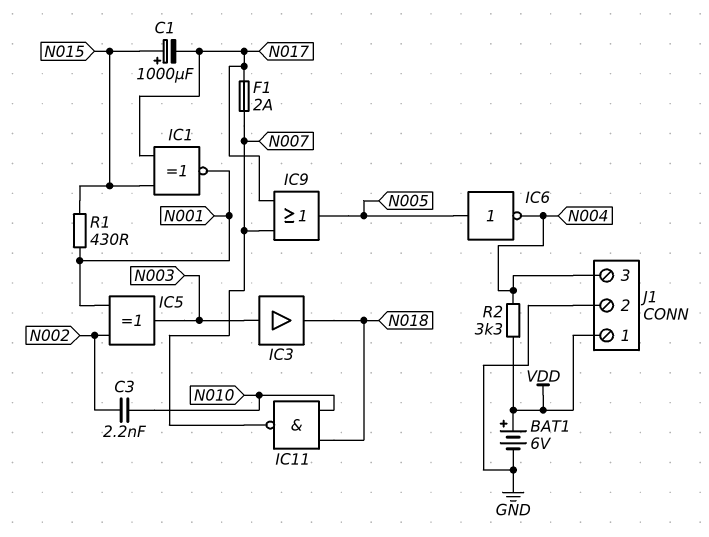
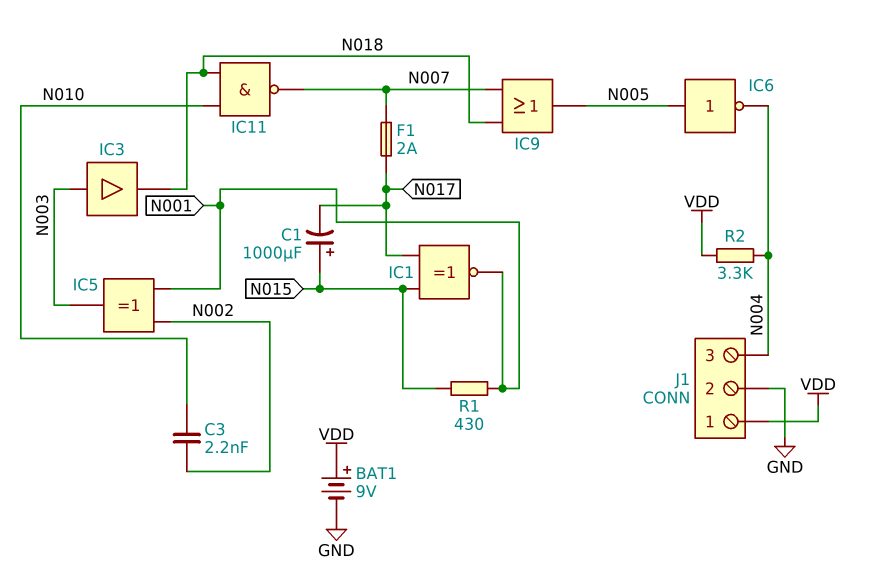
BAT1: 6V (plus VDD, minus GND) -> 9V (plus VDD, minus GND)
IC9: OR (in N007, in N017, out N005) -> OR (in N007, in N018, out N005)

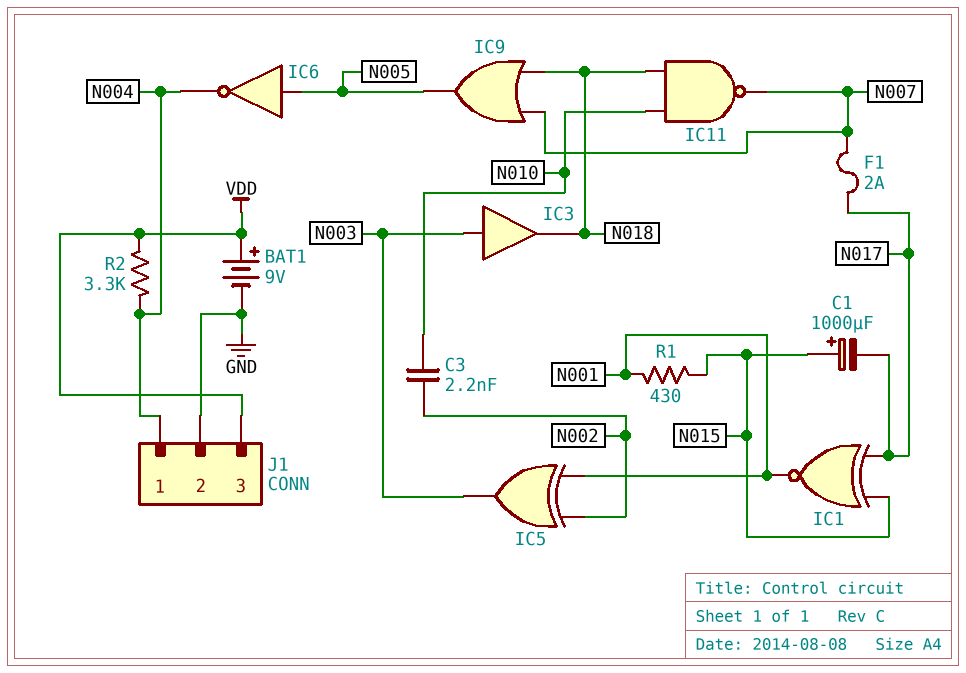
J1 pin 1: VDD -> N004
J1 pin 3: N004 -> VDD

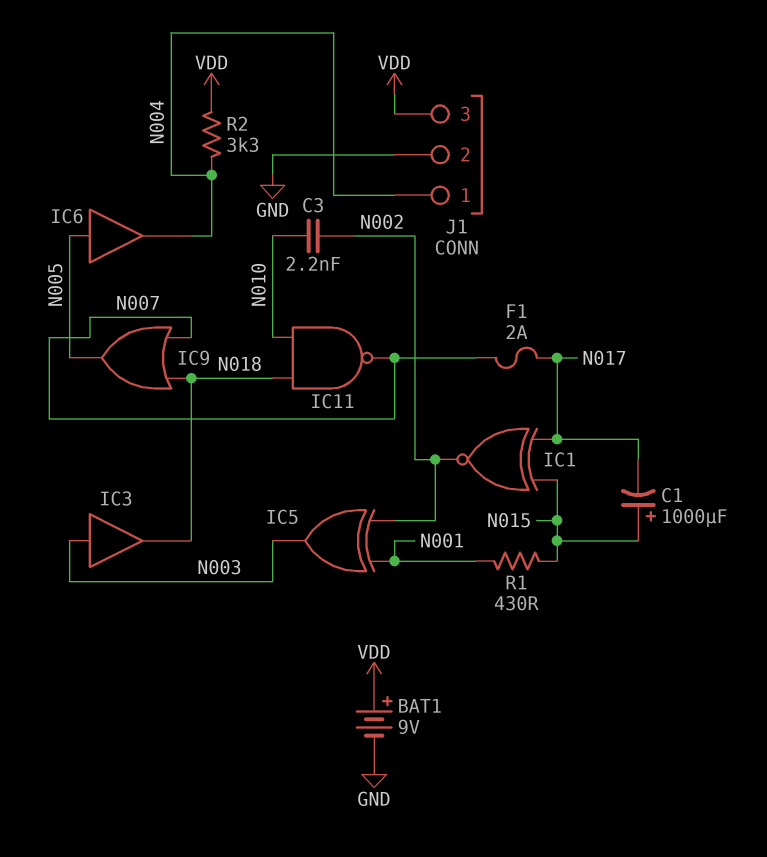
IC1: XNOR (in N015, in N017, out N001) -> XNOR (in N015, in N017, out N002)
IC6: NOT (in N005, out N004) -> buffer (in N005, out N004)

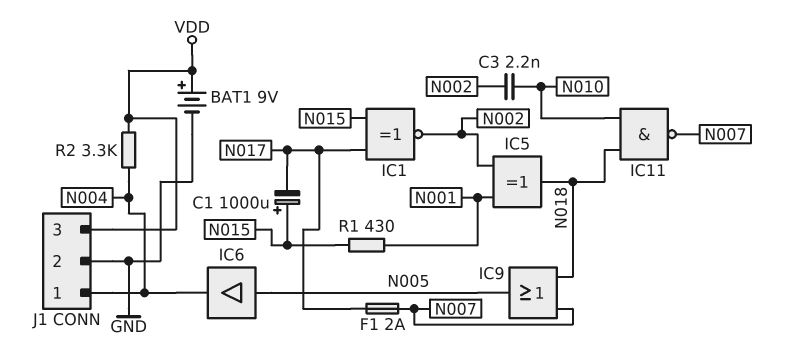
IC3: buffer (in N003, out N018) -> none
IC5: XOR (in N001, in N002, out N003) -> XOR (in N001, in N002, out N018)

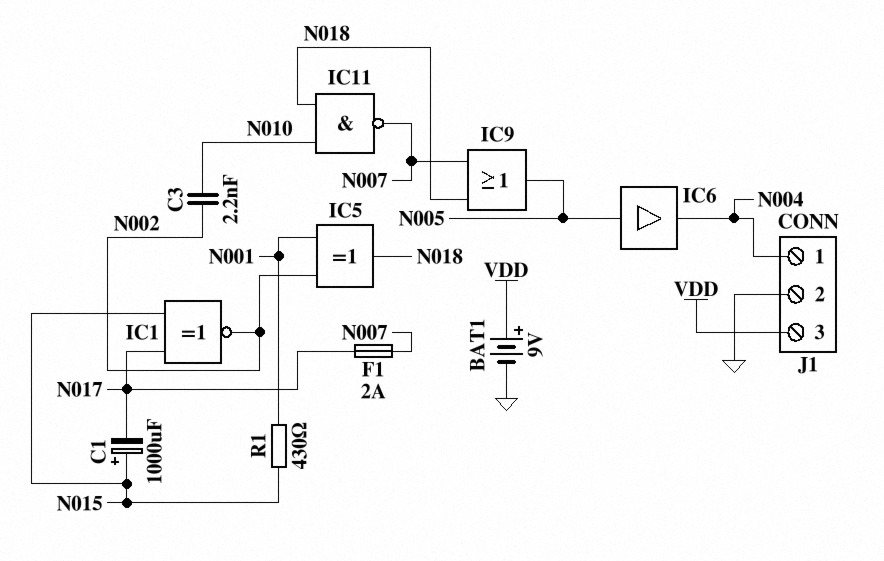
R2: 3.3k (N004, VDD) -> none

